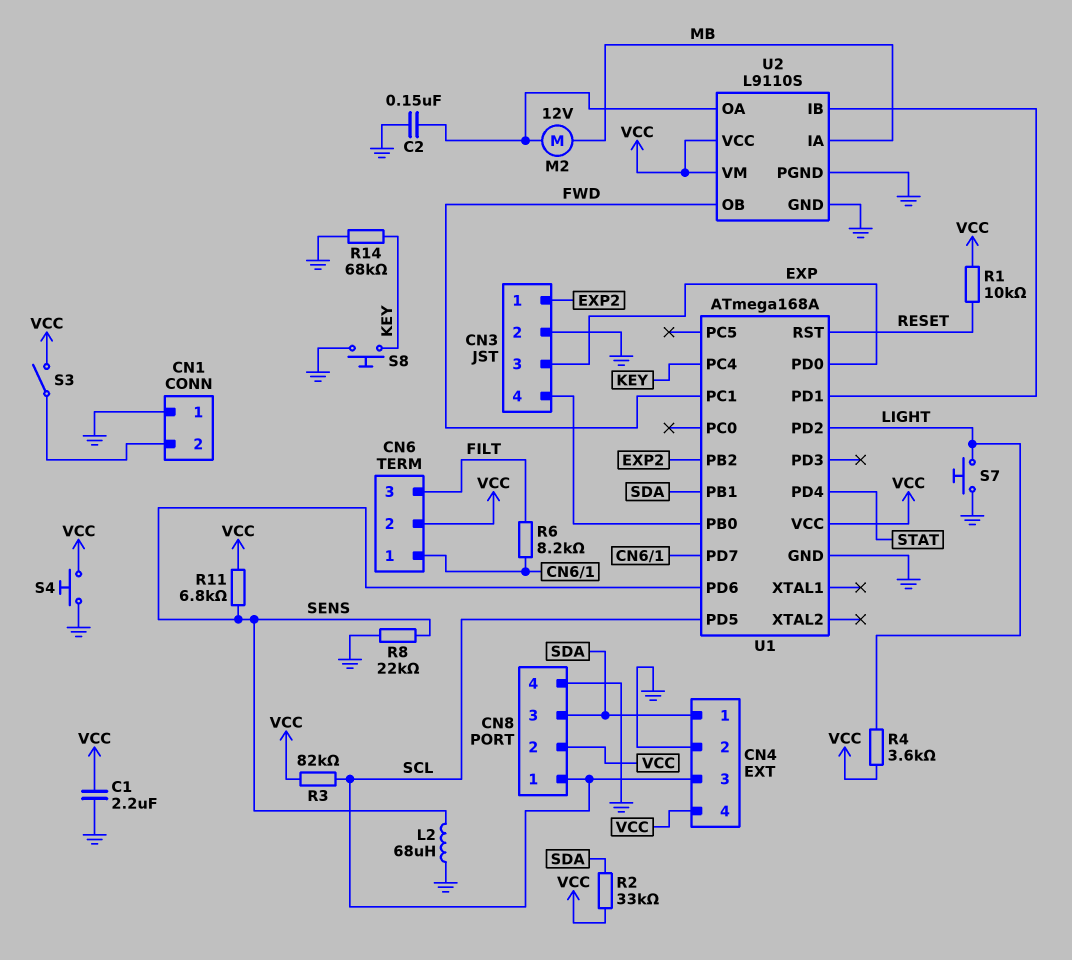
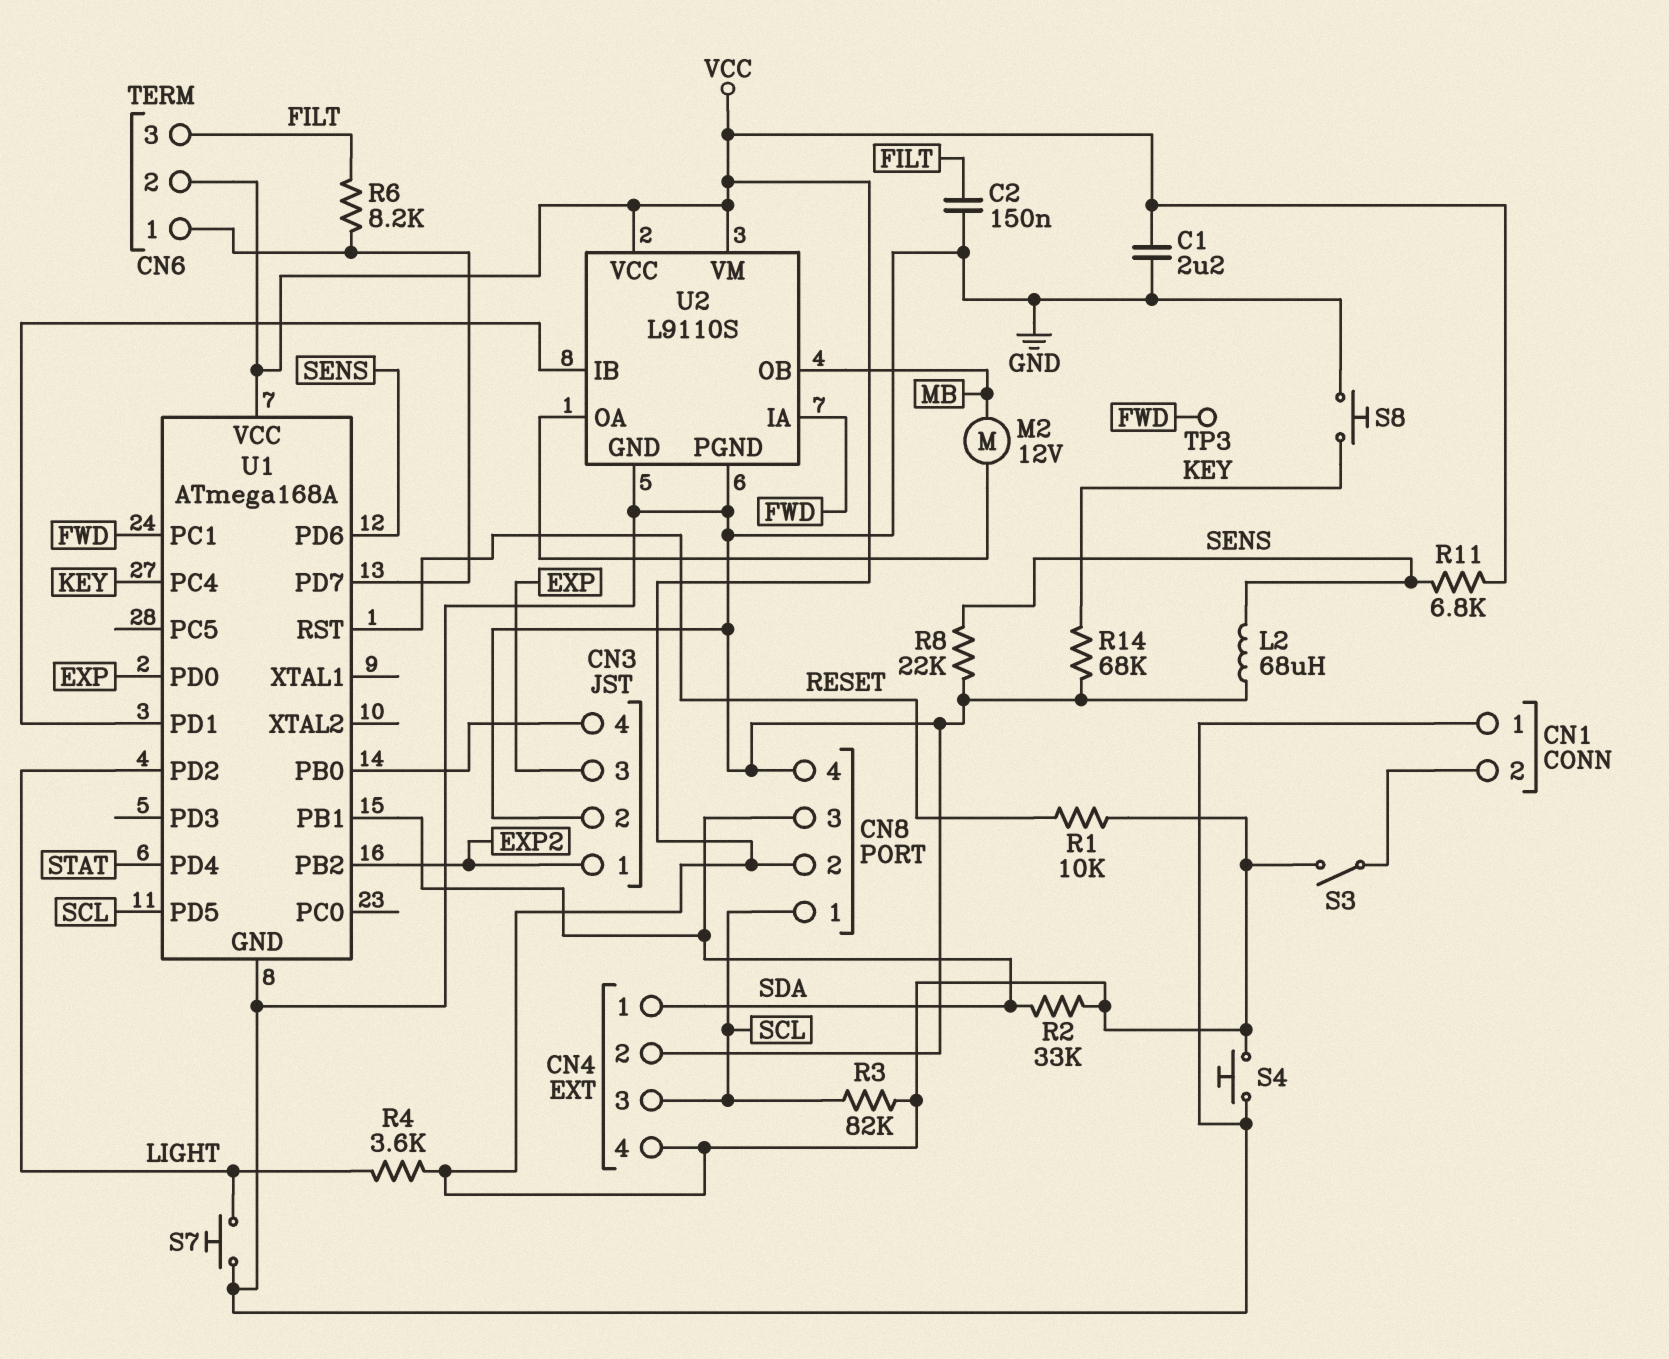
C2: 150nF (GND, U2/OA) -> 150nF (FILT, GND)
TP3: none -> test point (FWD)
U2 pin IA: MB -> FWD
U2 pin OB: FWD -> MB

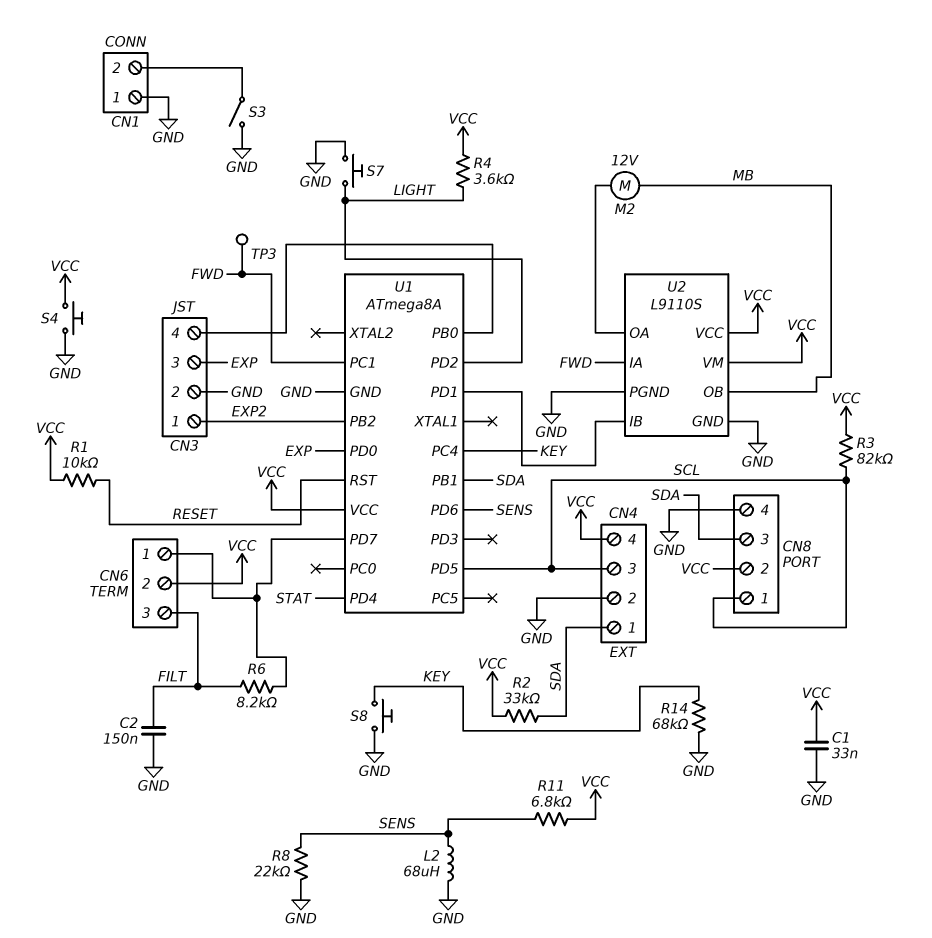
C1: 2.2uF (GND, VCC) -> 33nF (GND, VCC)
S3: switch (CN1/2, VCC) -> switch (CN1/2, GND)
U1: ATmega168A -> ATmega8A

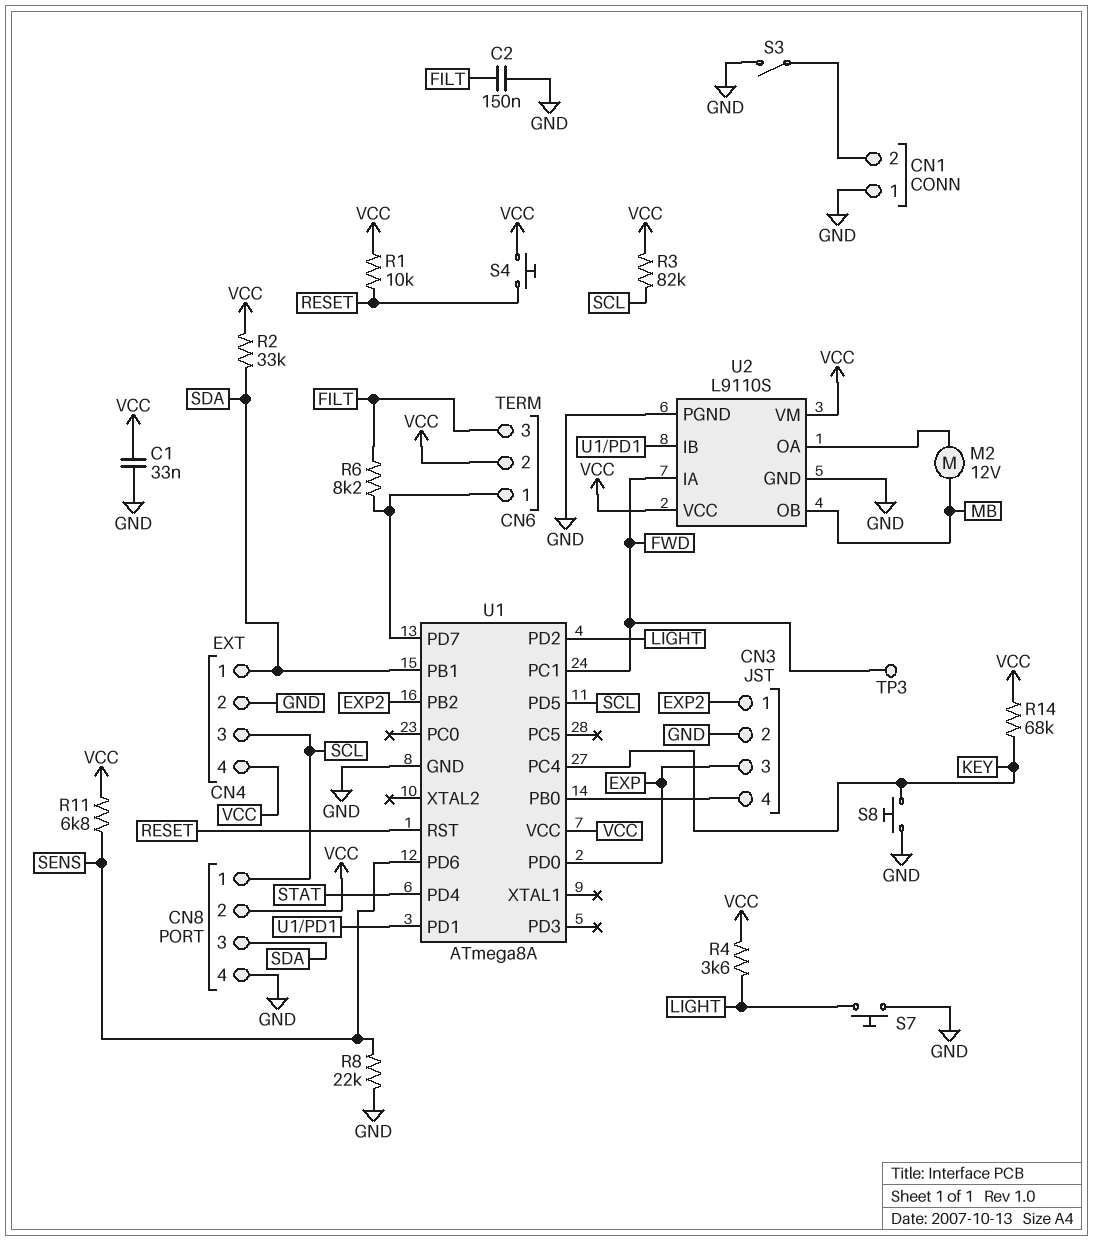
L2: 68uH (GND, SENS) -> none
R14: 68k (GND, KEY) -> 68k (KEY, VCC)
S4: button (GND, VCC) -> button (RESET, VCC)

